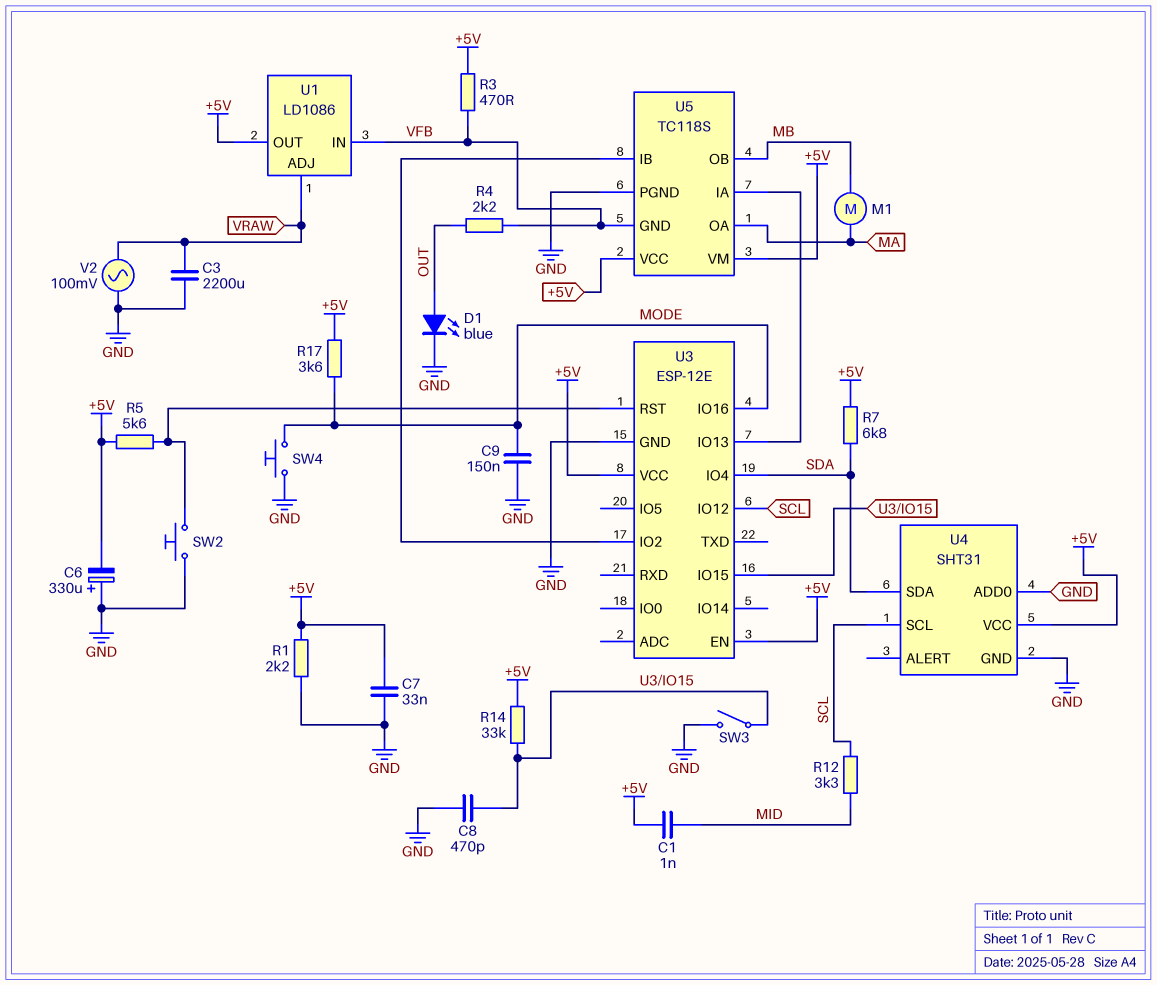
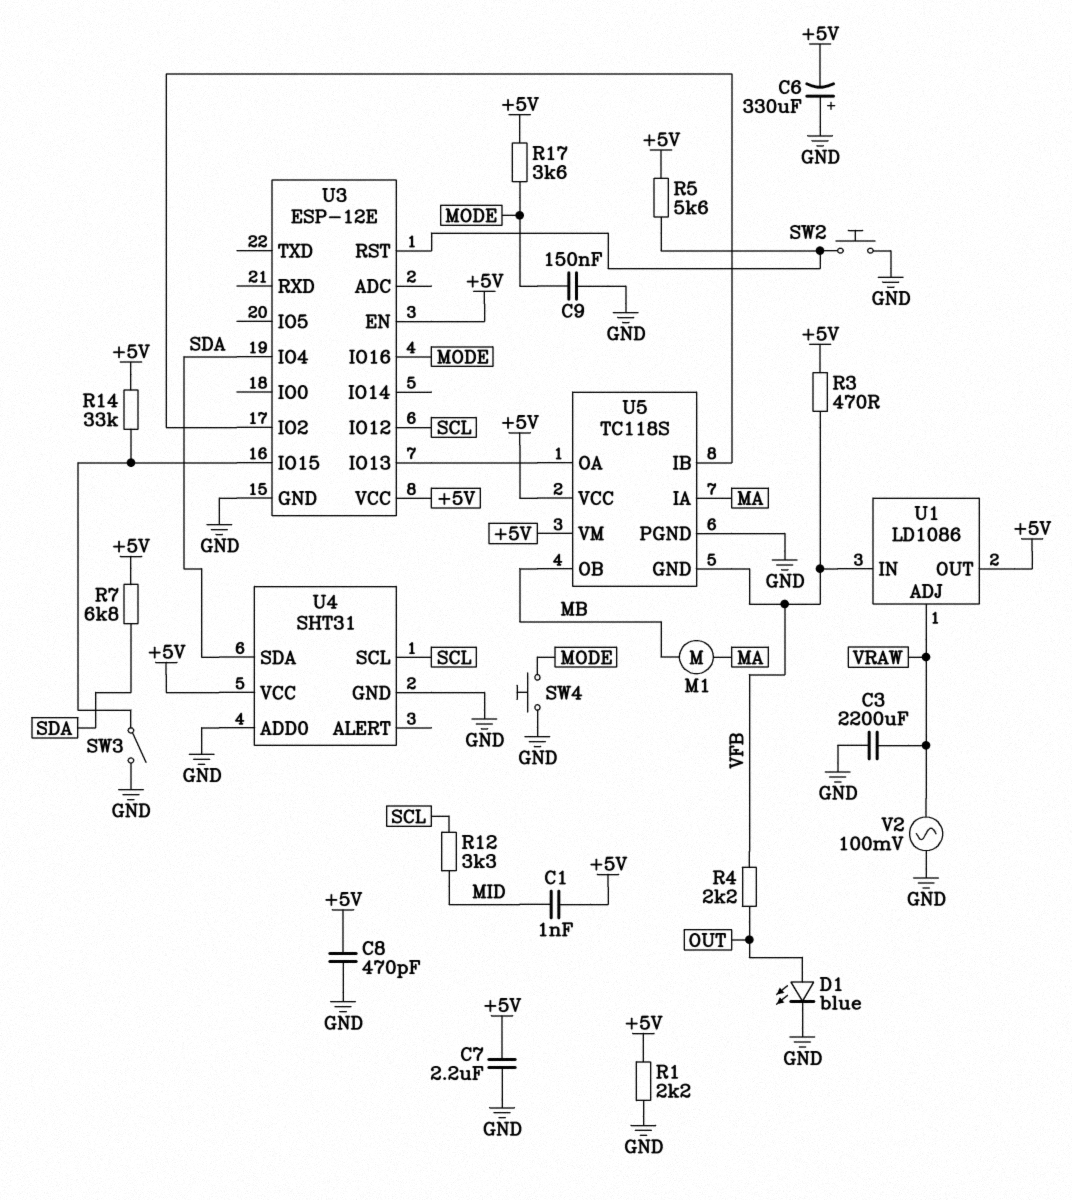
C7: 33nF (+5V, GND) -> 2.2uF (+5V, GND)
C8: 470pF (GND, U3/IO15) -> 470pF (+5V, GND)
U5 pin IA: U3/IO13 -> MA
U5 pin OA: MA -> U3/IO13

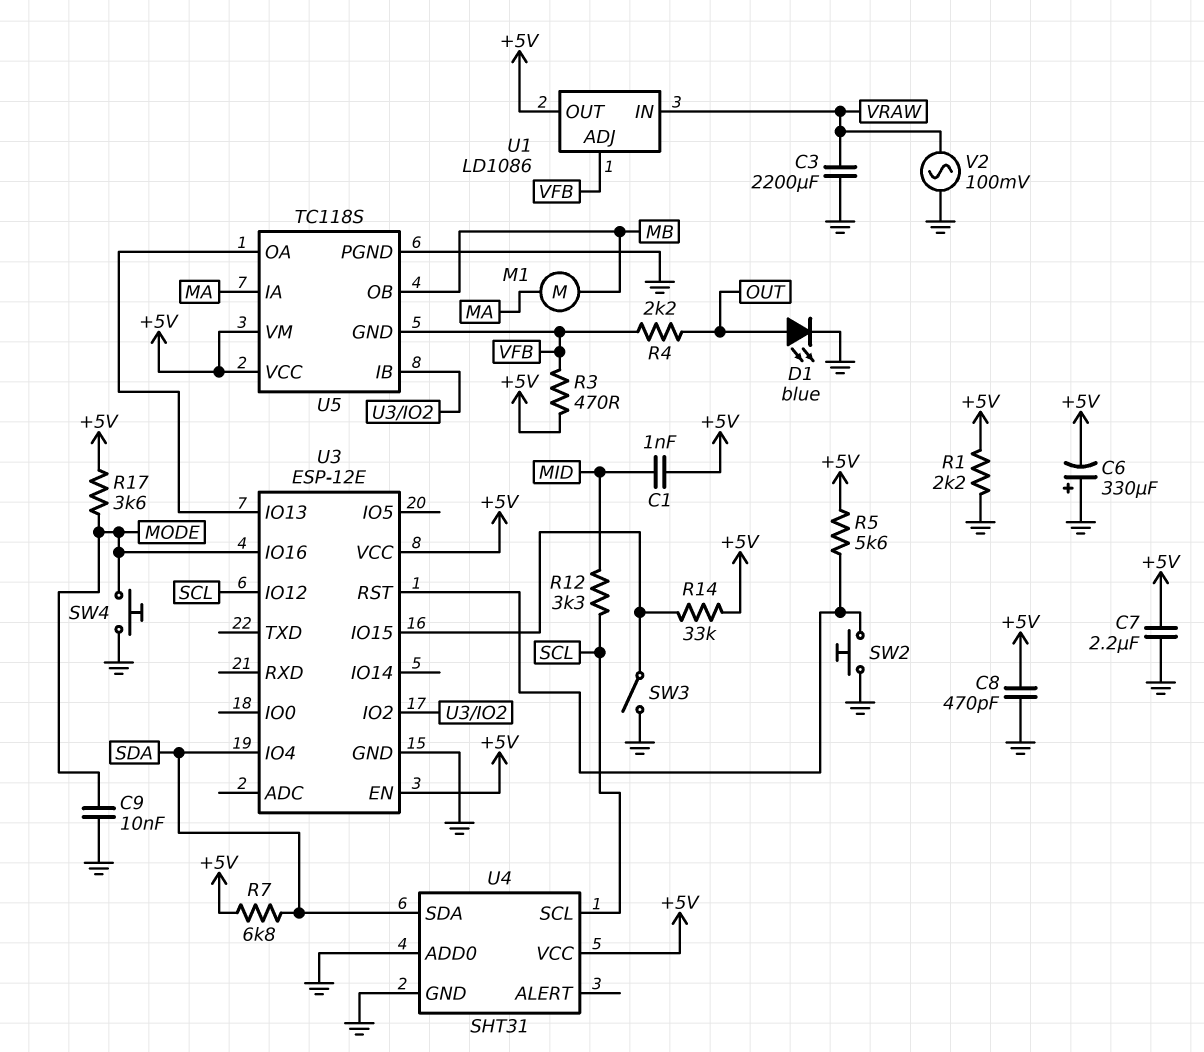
C9: 150nF (GND, MODE) -> 10nF (GND, MODE)
U1 pin ADJ: VRAW -> VFB
U1 pin IN: VFB -> VRAW

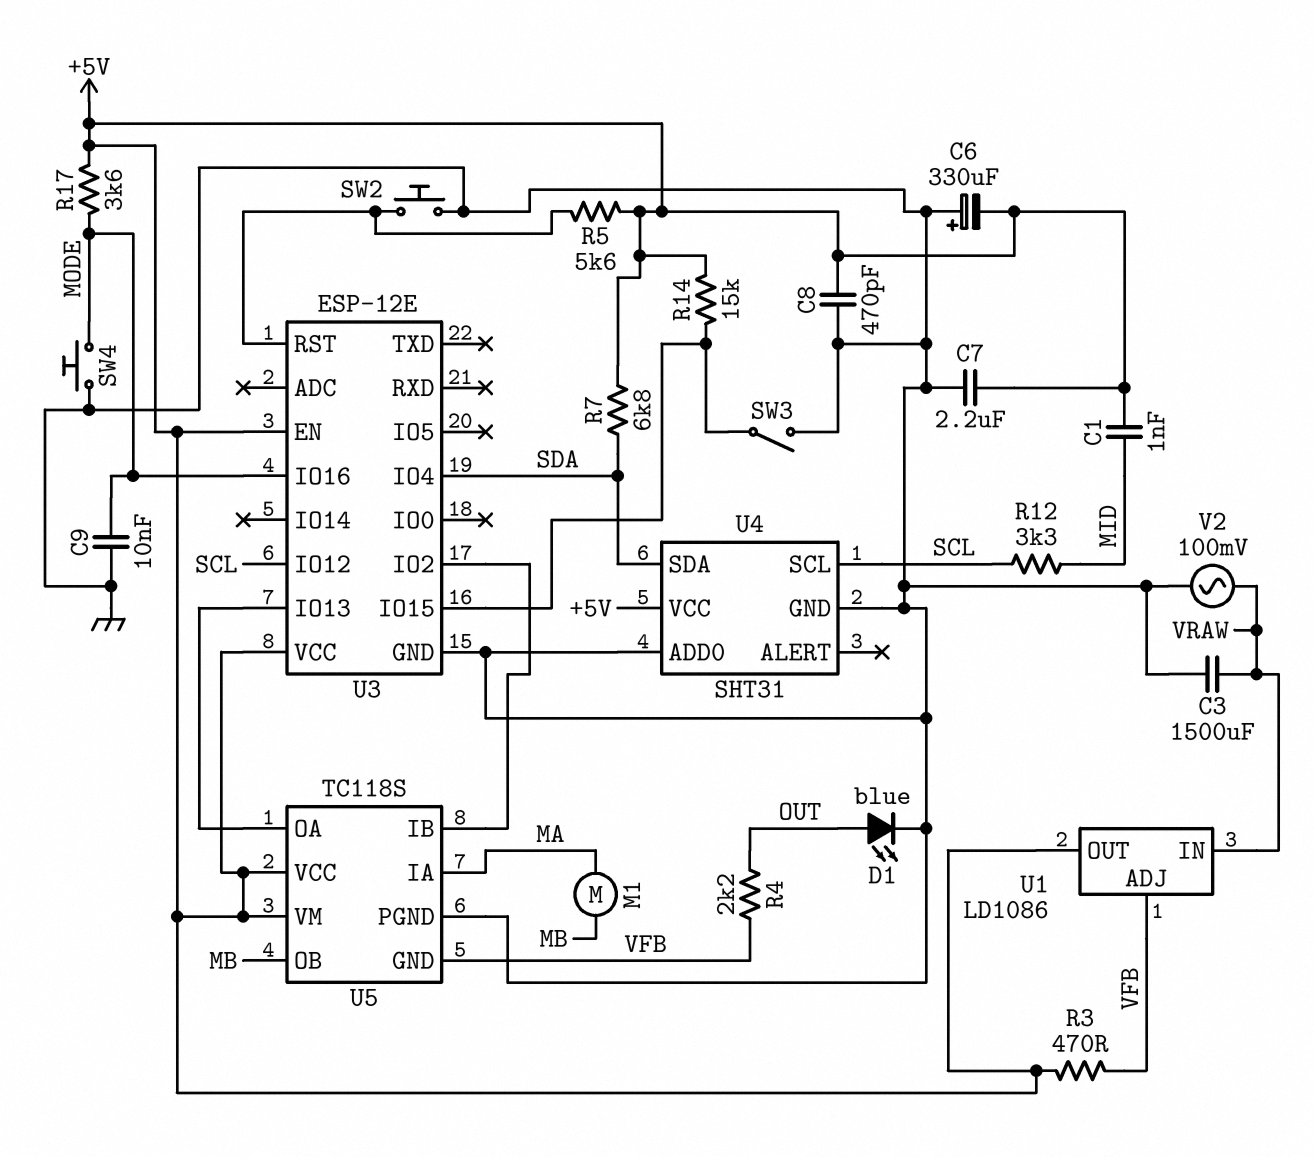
C3: 2200uF (GND, VRAW) -> 1500uF (GND, VRAW)
R1: 2.2k (+5V, GND) -> none
R14: 33k (+5V, U3/IO15) -> 15k (+5V, U3/IO15)

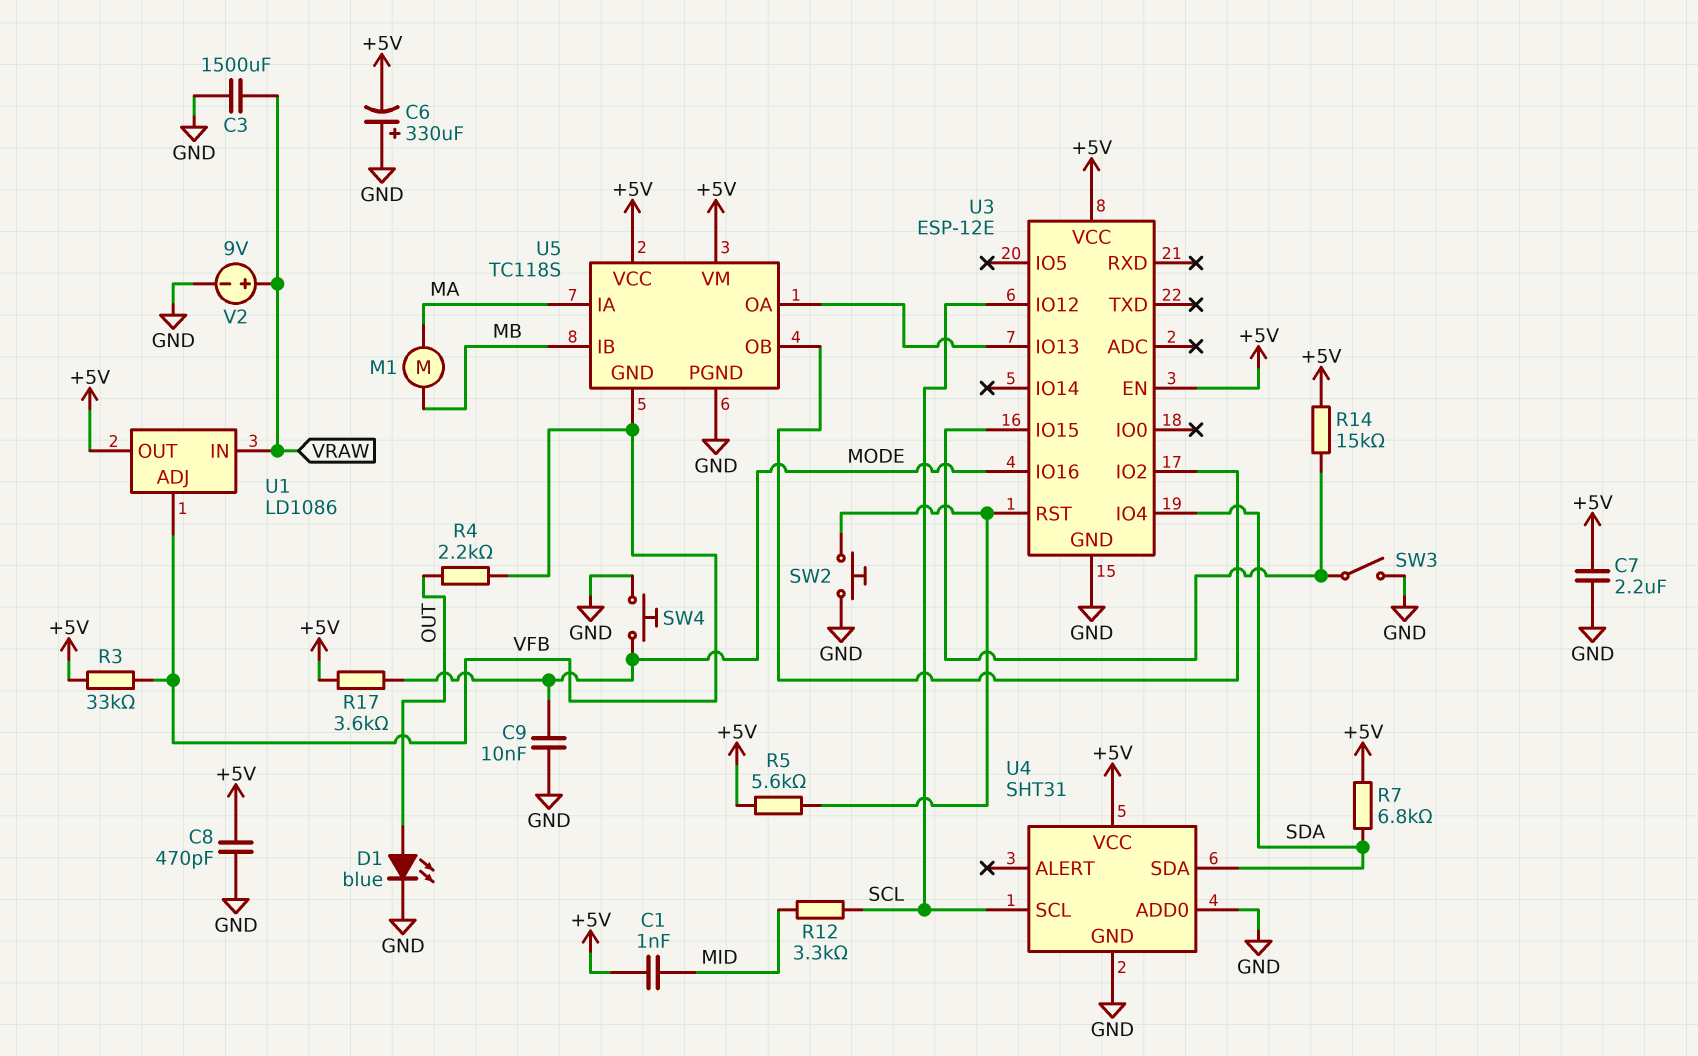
R3: 470 (+5V, VFB) -> 33k (+5V, VFB)
U5 pin IB: U3/IO2 -> MB
U5 pin OB: MB -> U3/IO2
V2: AC 100mV (GND, VRAW) -> 9V (plus VRAW, minus GND)

